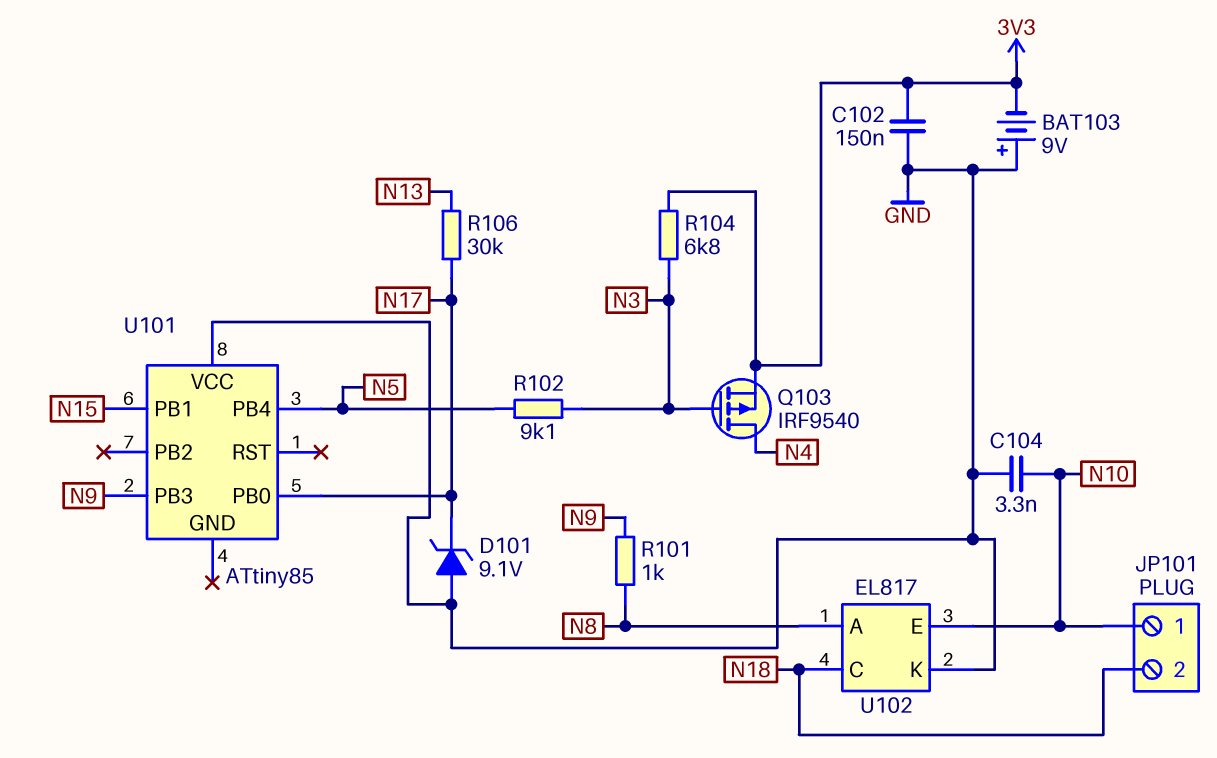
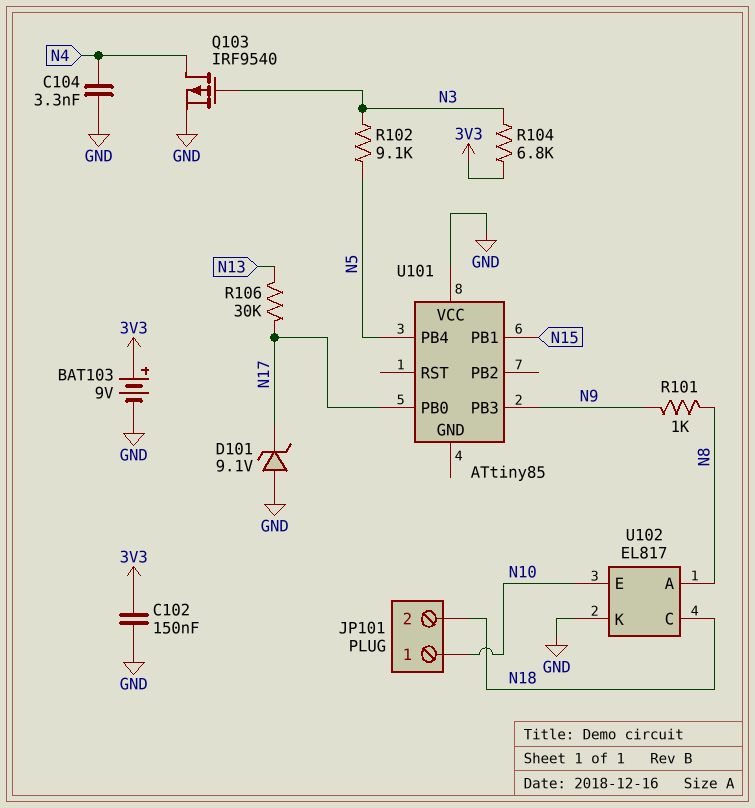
BAT103: 9V (plus GND, minus 3V3) -> 9V (plus 3V3, minus GND)
C104: 3.3nF (GND, N10) -> 3.3nF (GND, N4)
Q103: PMOS IRF9540 (G N3, D N4, S 3V3) -> PMOS IRF9540 (G N3, D N4, S GND)

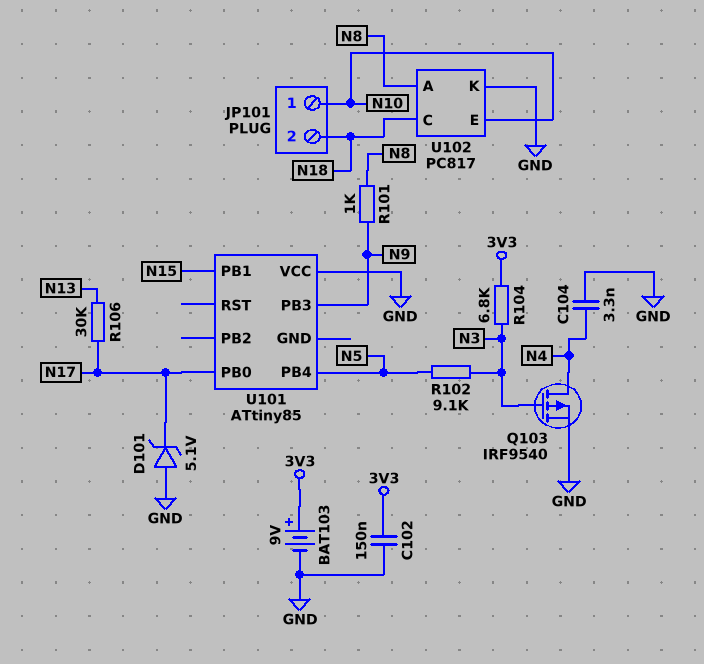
D101: zener 9.1V (A GND, K N17) -> zener 5.1V (A GND, K N17)
U102: EL817 -> PC817

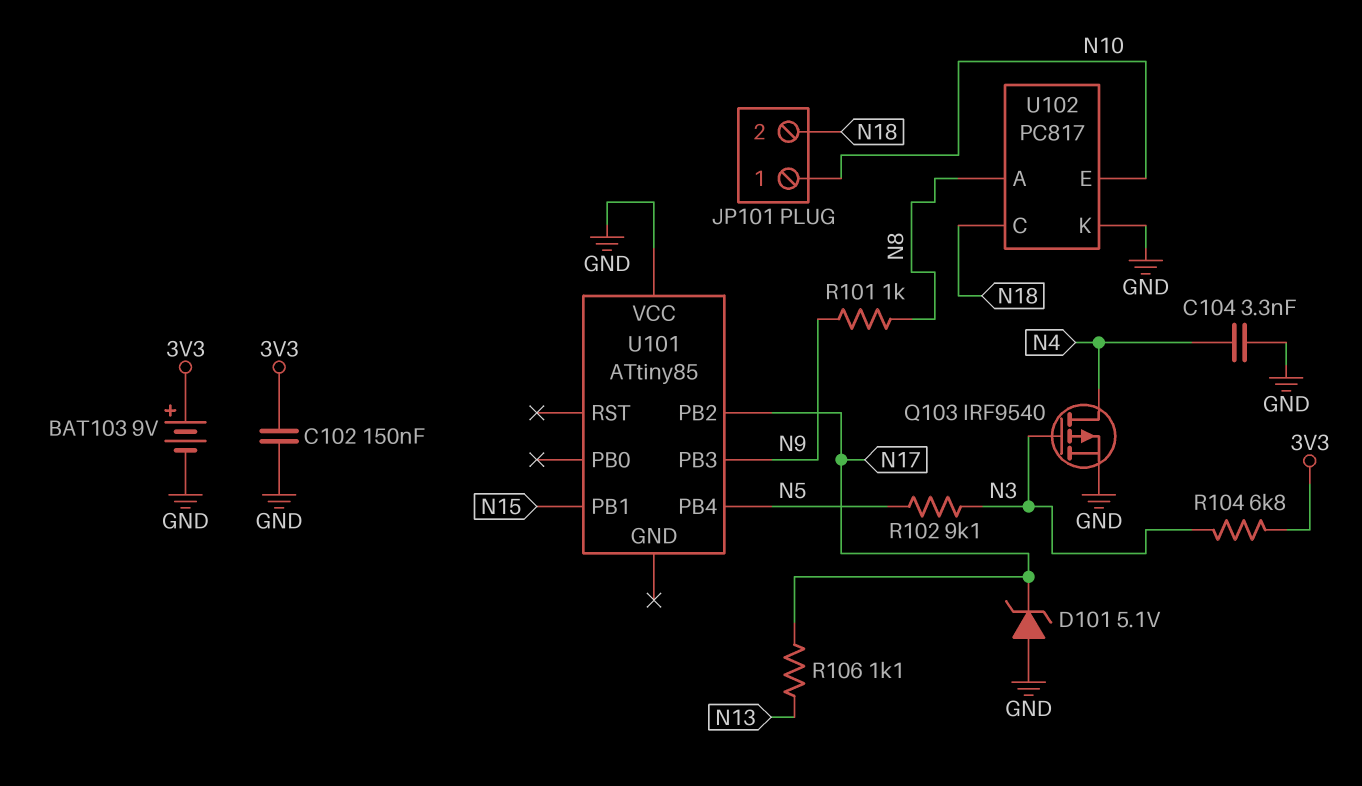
R106: 30k (N13, N17) -> 1.1k (N13, N17)
U101 pin PB0: N17 -> none
U101 pin PB2: none -> N17

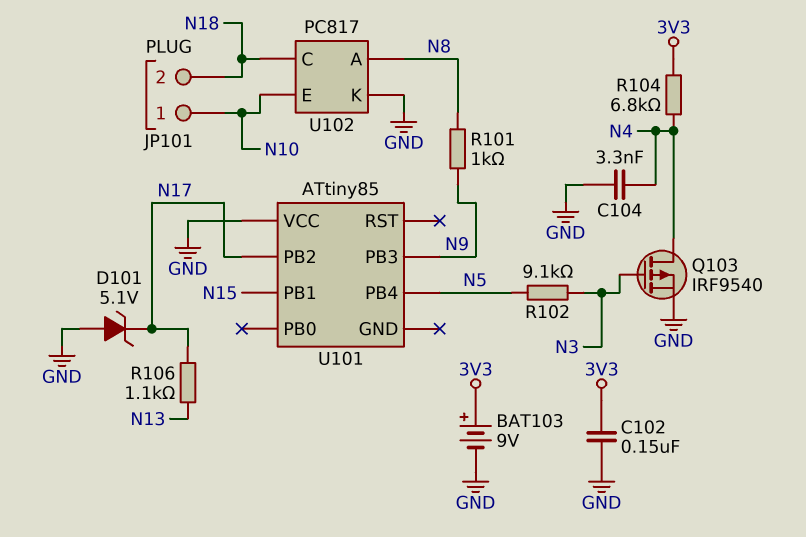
R104: 6.8k (3V3, N3) -> 6.8k (3V3, N4)

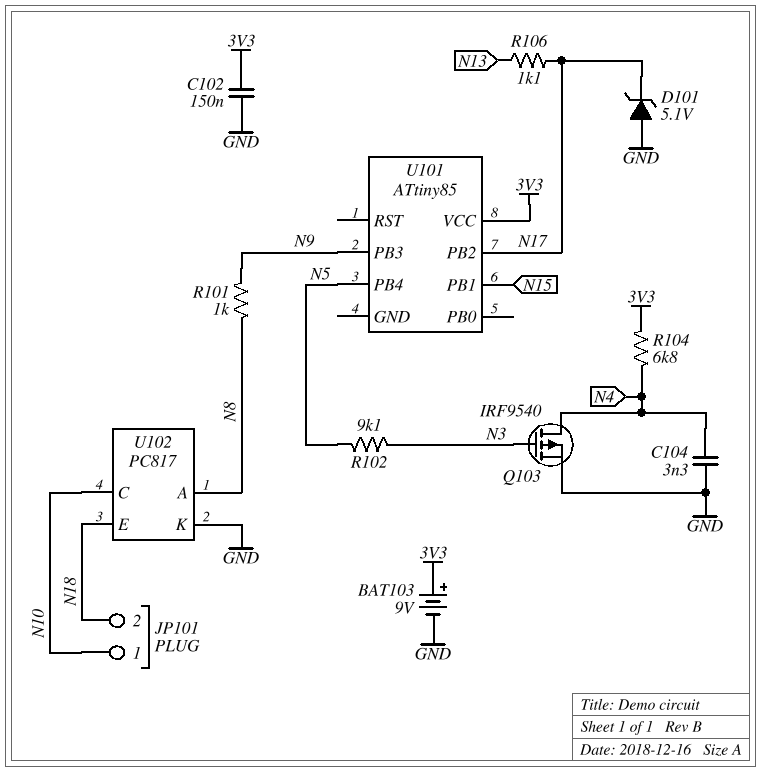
U101 pin VCC: GND -> 3V3
U102 pin C: N18 -> N10
U102 pin E: N10 -> N18

